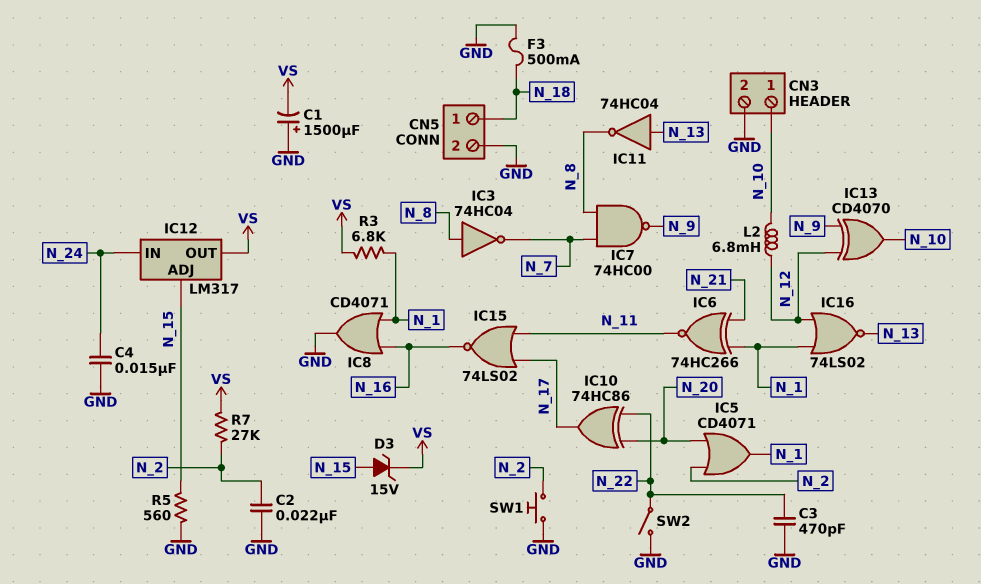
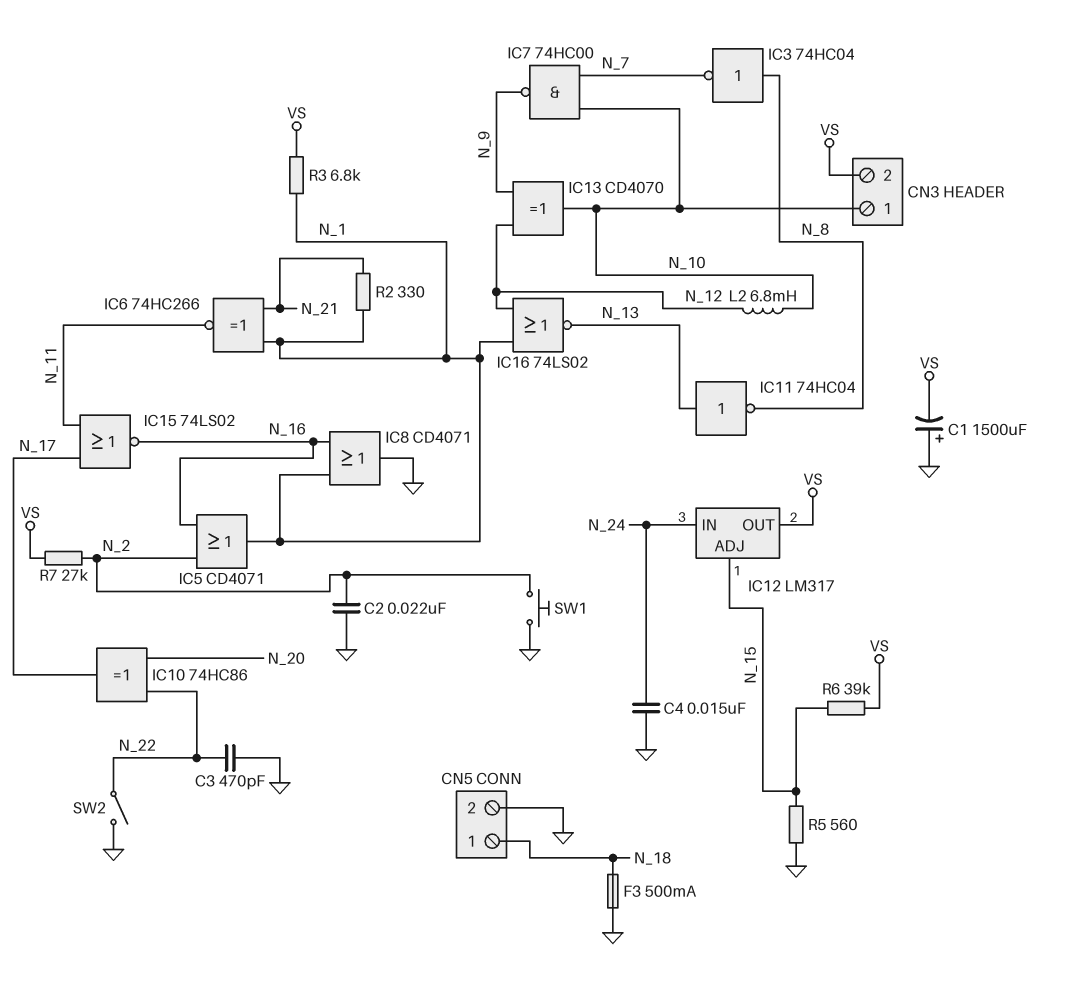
CN3 pin 2: GND -> VS
D3: zener 15V (A N_15, K VS) -> none
IC5: OR CD4071 (in N_2, in N_20, out N_1) -> OR CD4071 (in N_2, in N_16, out N_1)
IC7: NAND 74HC00 (in N_7, in N_8, out N_9) -> NAND 74HC00 (in N_7, in N_10, out N_9)
R2: none -> 330 (N_1, N_21)
R6: none -> 39k (N_15, VS)

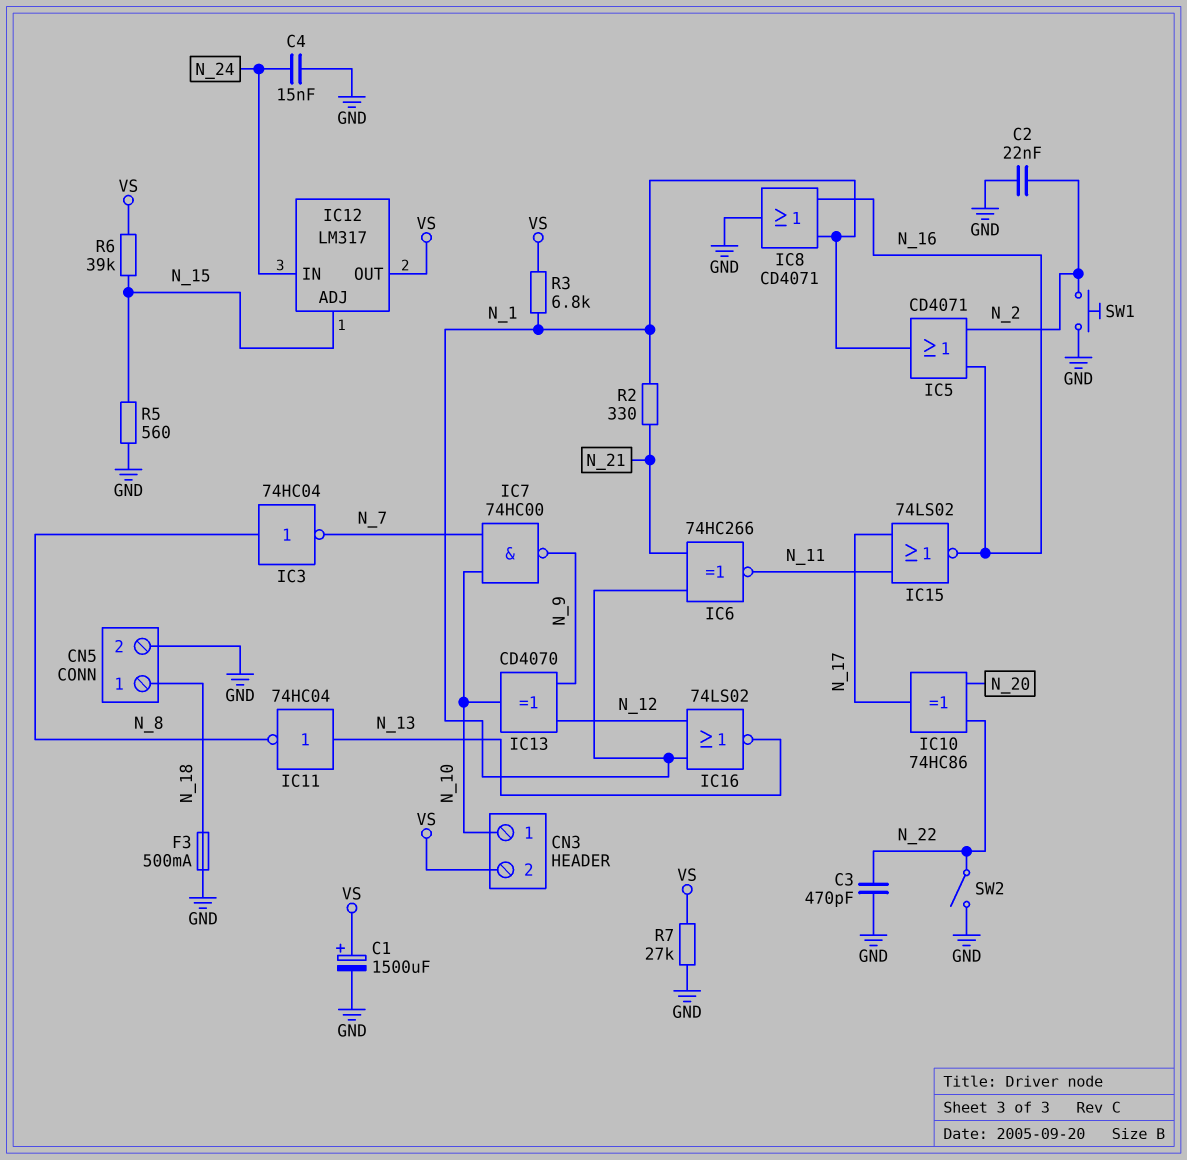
C1: 1500uF (plus GND, minus VS) -> 1500uF (plus VS, minus GND)
L2: 6.8mH (N_10, N_12) -> none
R7: 27k (N_2, VS) -> 27k (GND, VS)

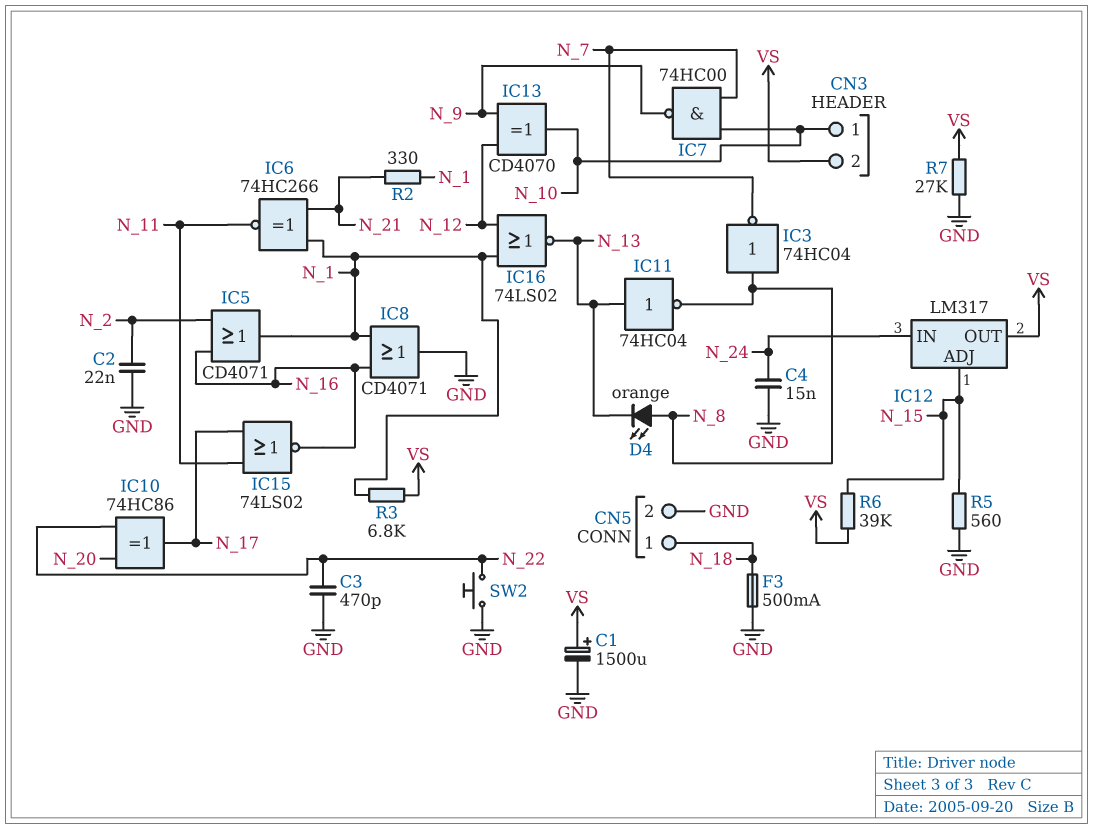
D4: none -> LED orange (A N_8, K N_13)
SW1: button (GND, N_2) -> none
SW2: switch (GND, N_22) -> button (GND, N_22)

